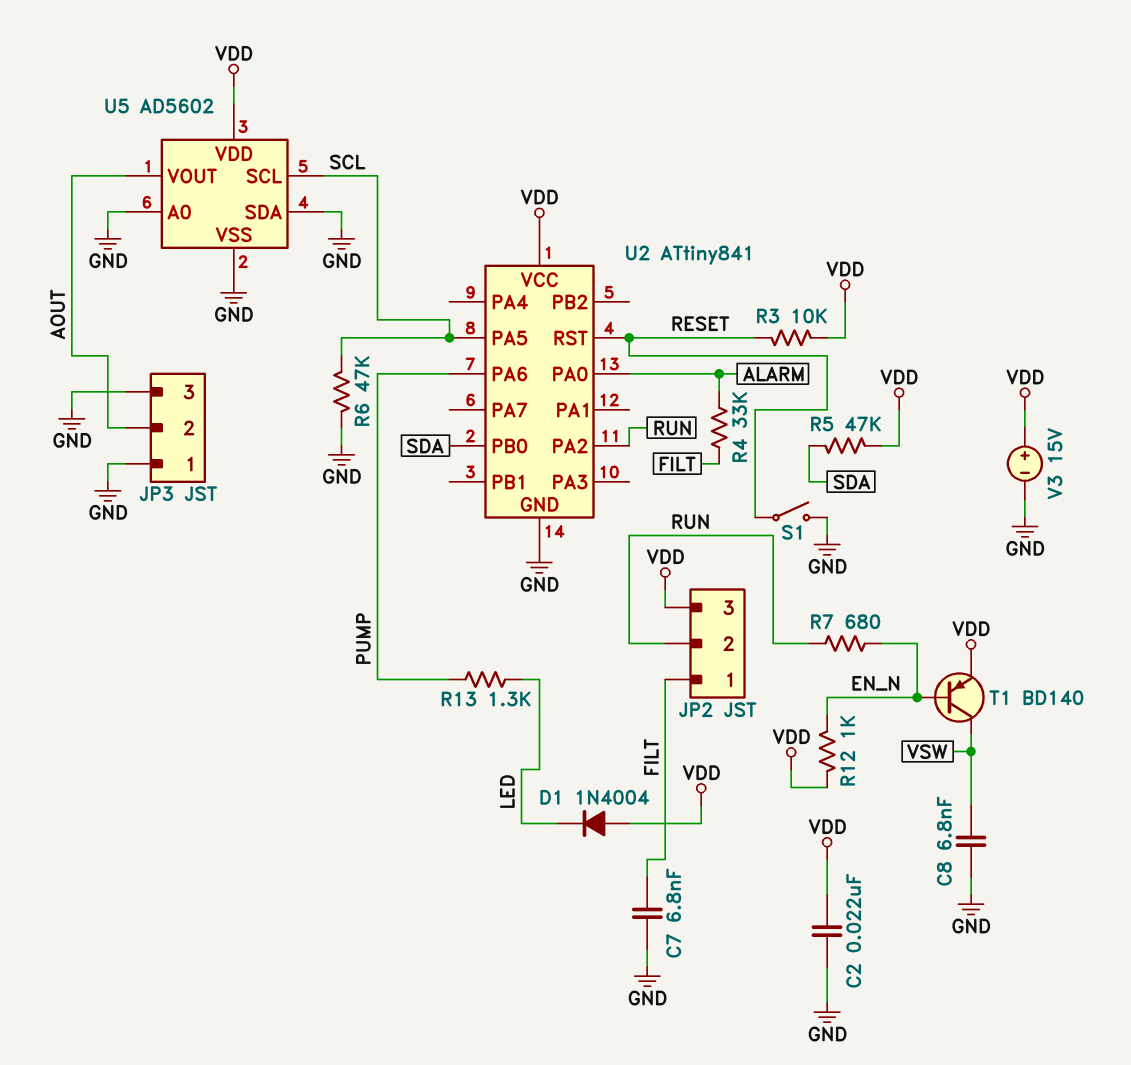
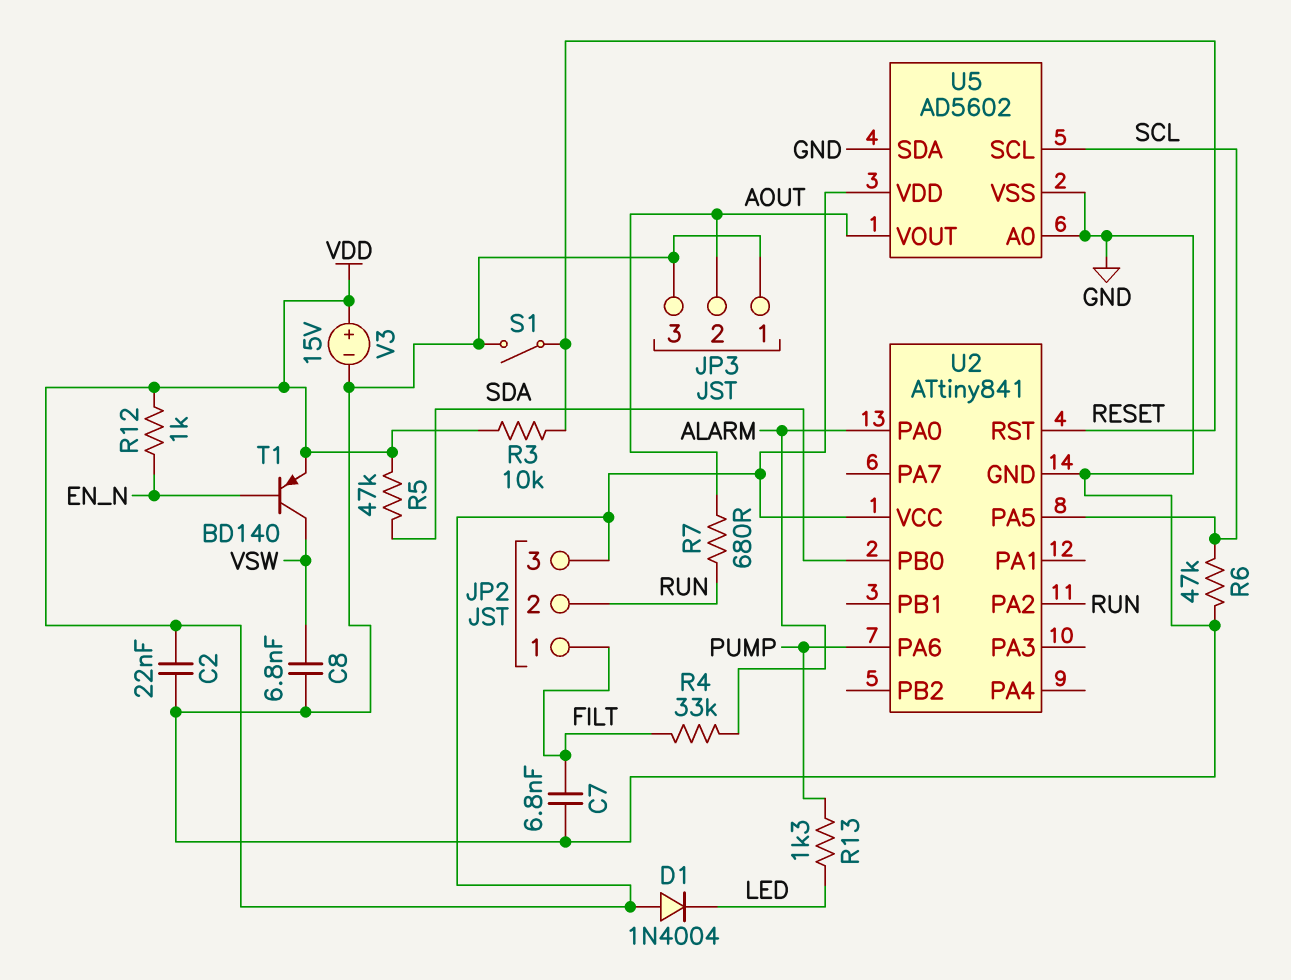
R7: 680 (EN_N, RUN) -> 680 (AOUT, RUN)

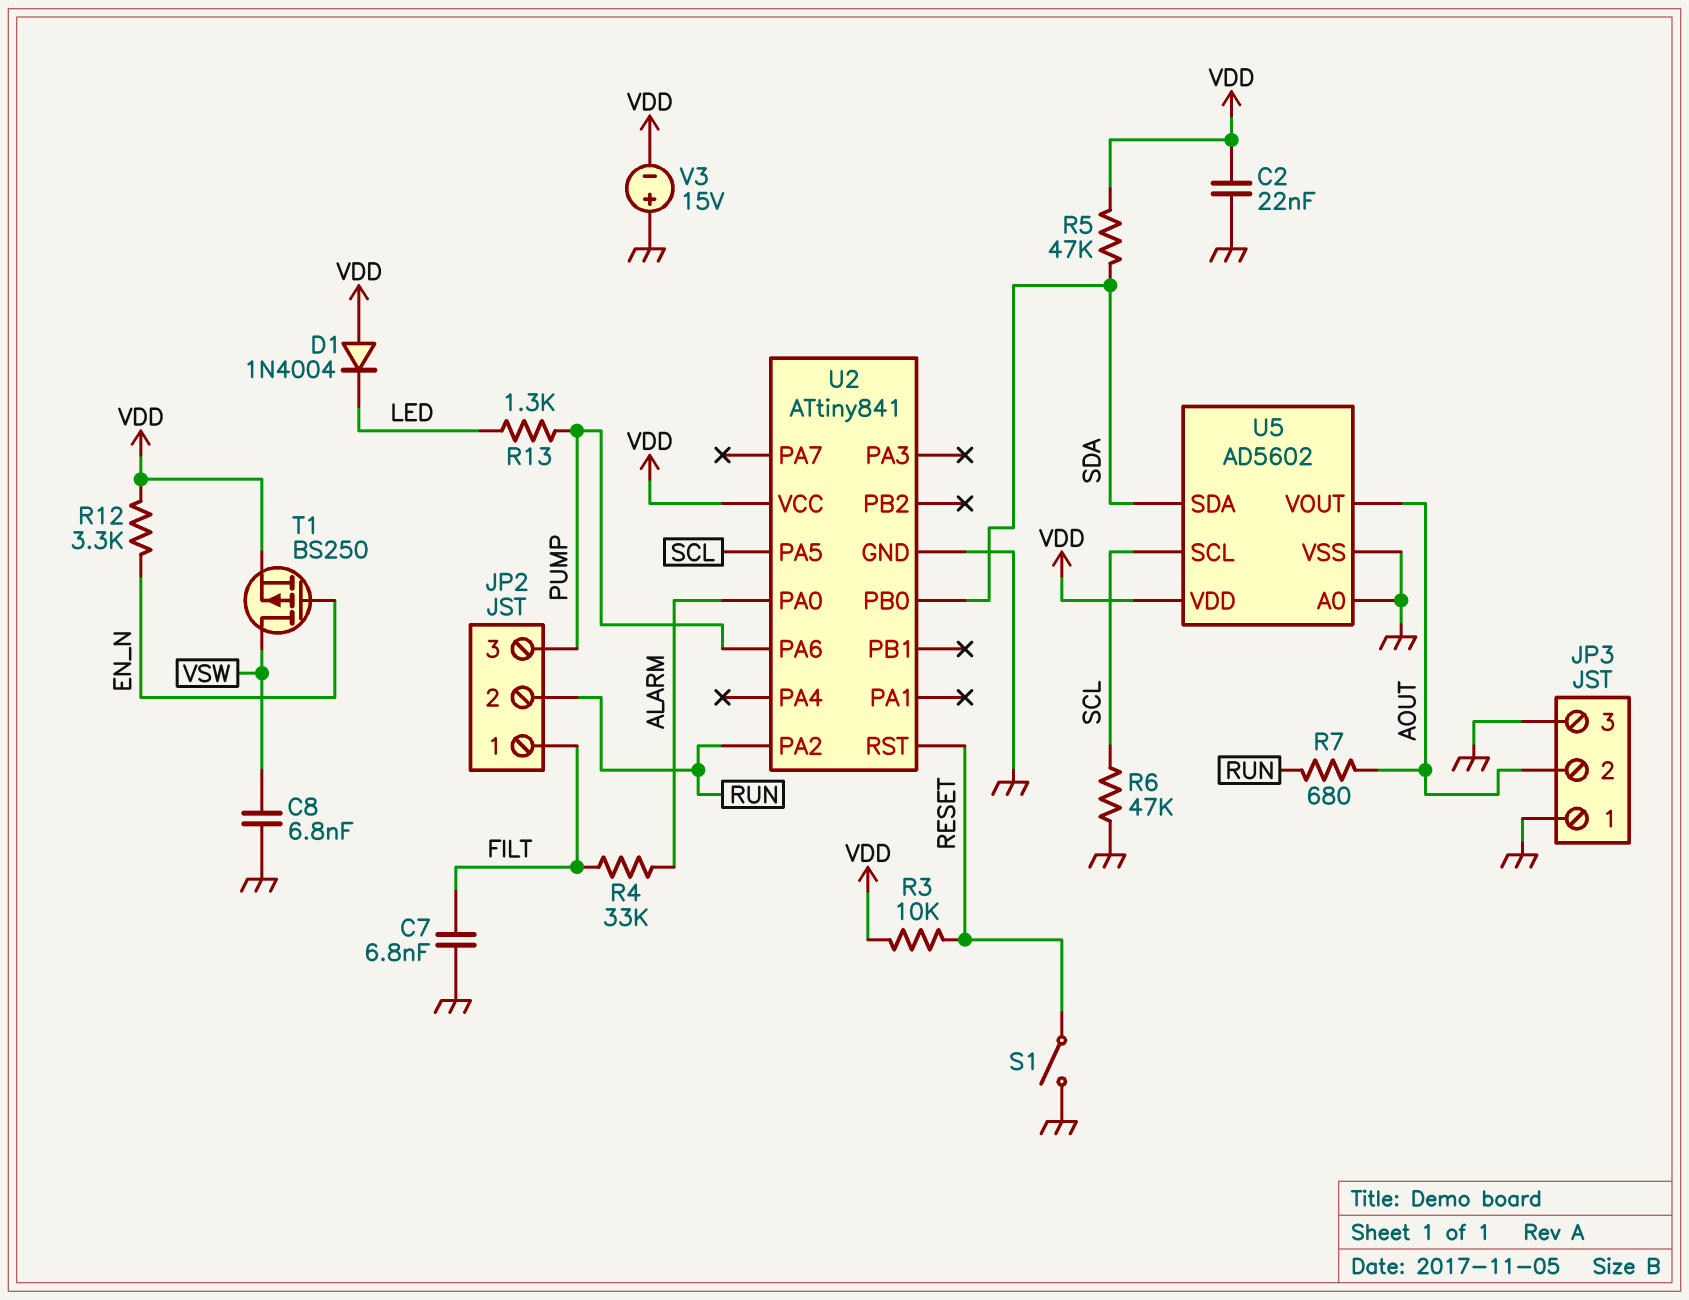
JP2 pin 3: VDD -> PUMP
R12: 1k (EN_N, VDD) -> 3.3k (EN_N, VDD)
T1: PNP BD140 (B EN_N, C VSW, E VDD) -> PMOS BS250 (G EN_N, D VSW, S VDD)
U5 pin SDA: GND -> SDA
V3: 15V (plus VDD, minus GND) -> 15V (plus GND, minus VDD)

